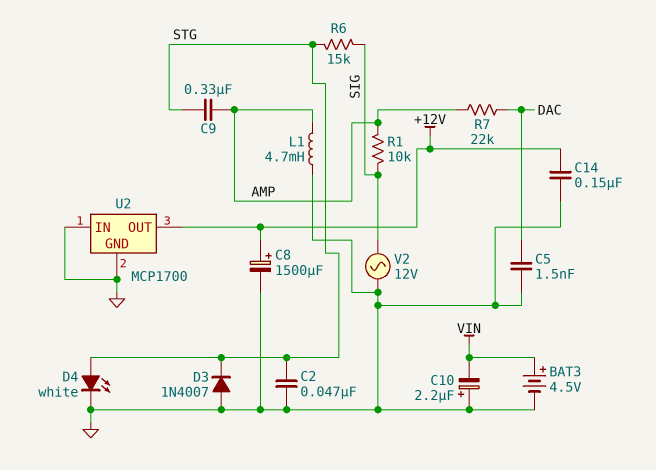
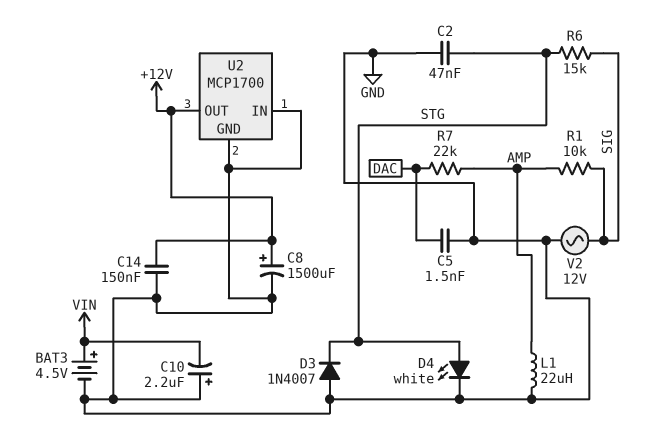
C9: 330nF (AMP, STG) -> none
L1: 4.7mH (AMP, GND) -> 22uH (AMP, GND)

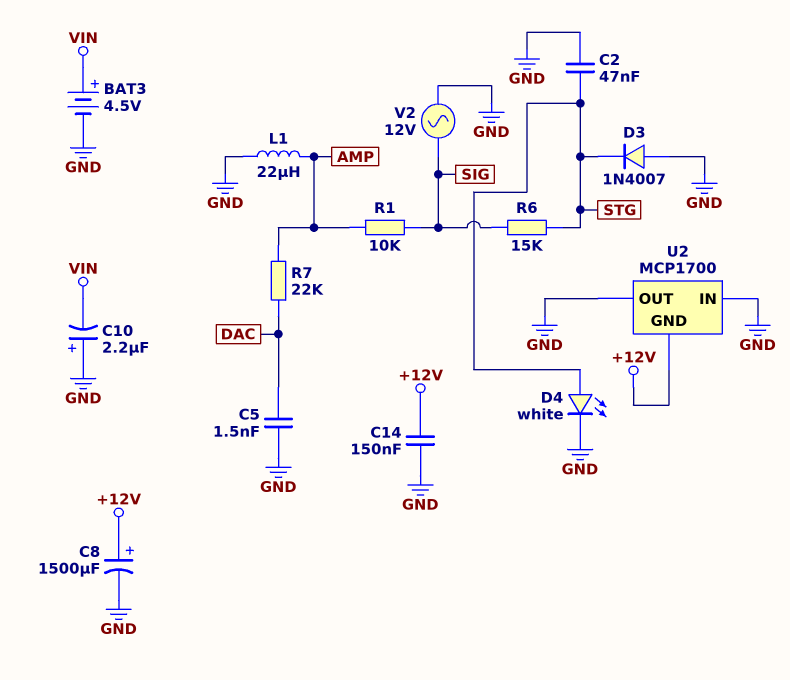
U2 pin GND: GND -> +12V
U2 pin OUT: +12V -> GND

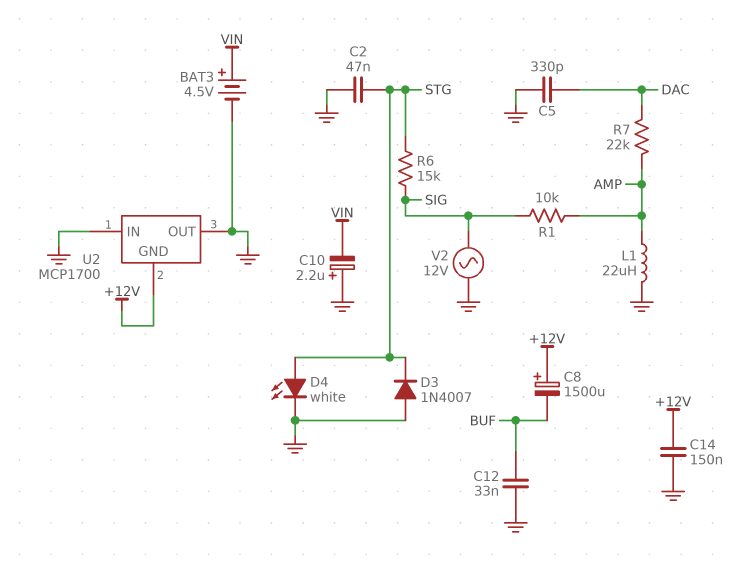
C5: 1.5nF (DAC, GND) -> 330pF (DAC, GND)
C8: 1500uF (plus +12V, minus GND) -> 1500uF (plus +12V, minus BUF)
C12: none -> 33nF (BUF, GND)

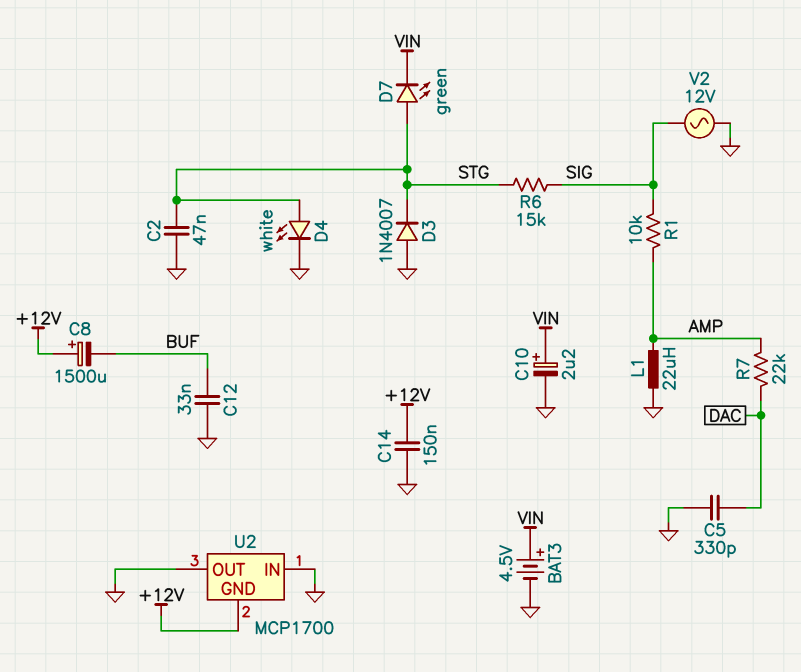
C10: 2.2uF (plus GND, minus VIN) -> 2.2uF (plus VIN, minus GND)
D7: none -> LED green (A STG, K VIN)

